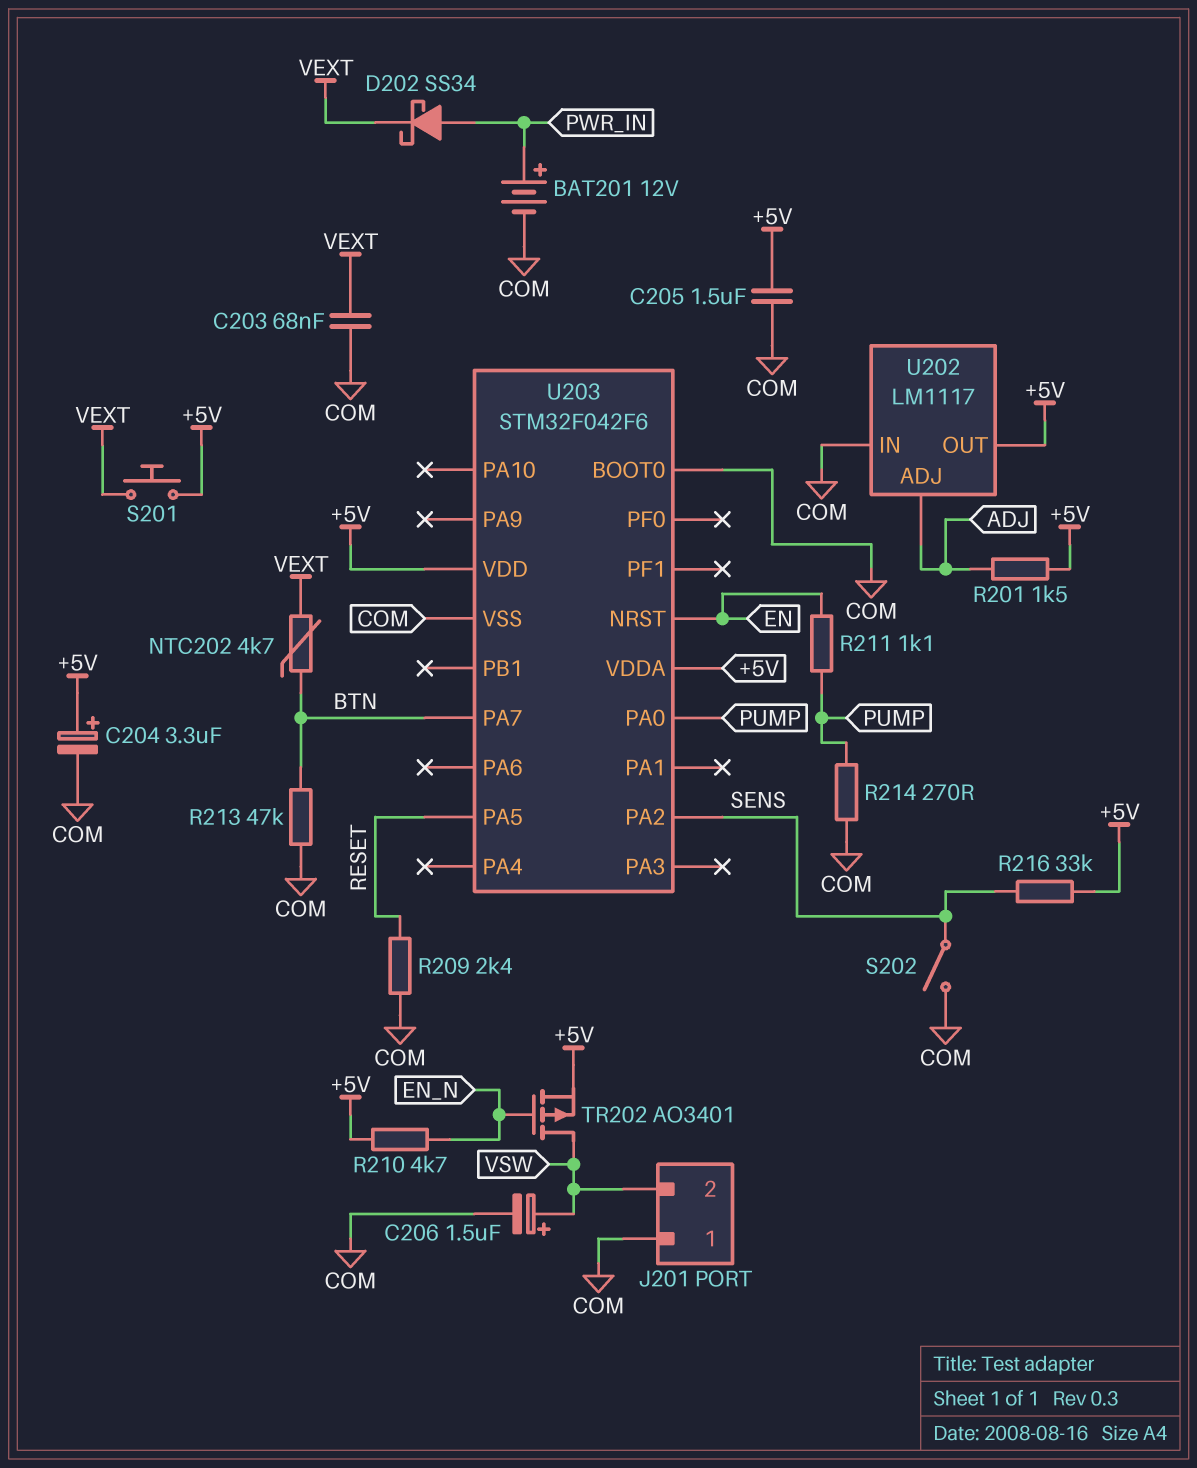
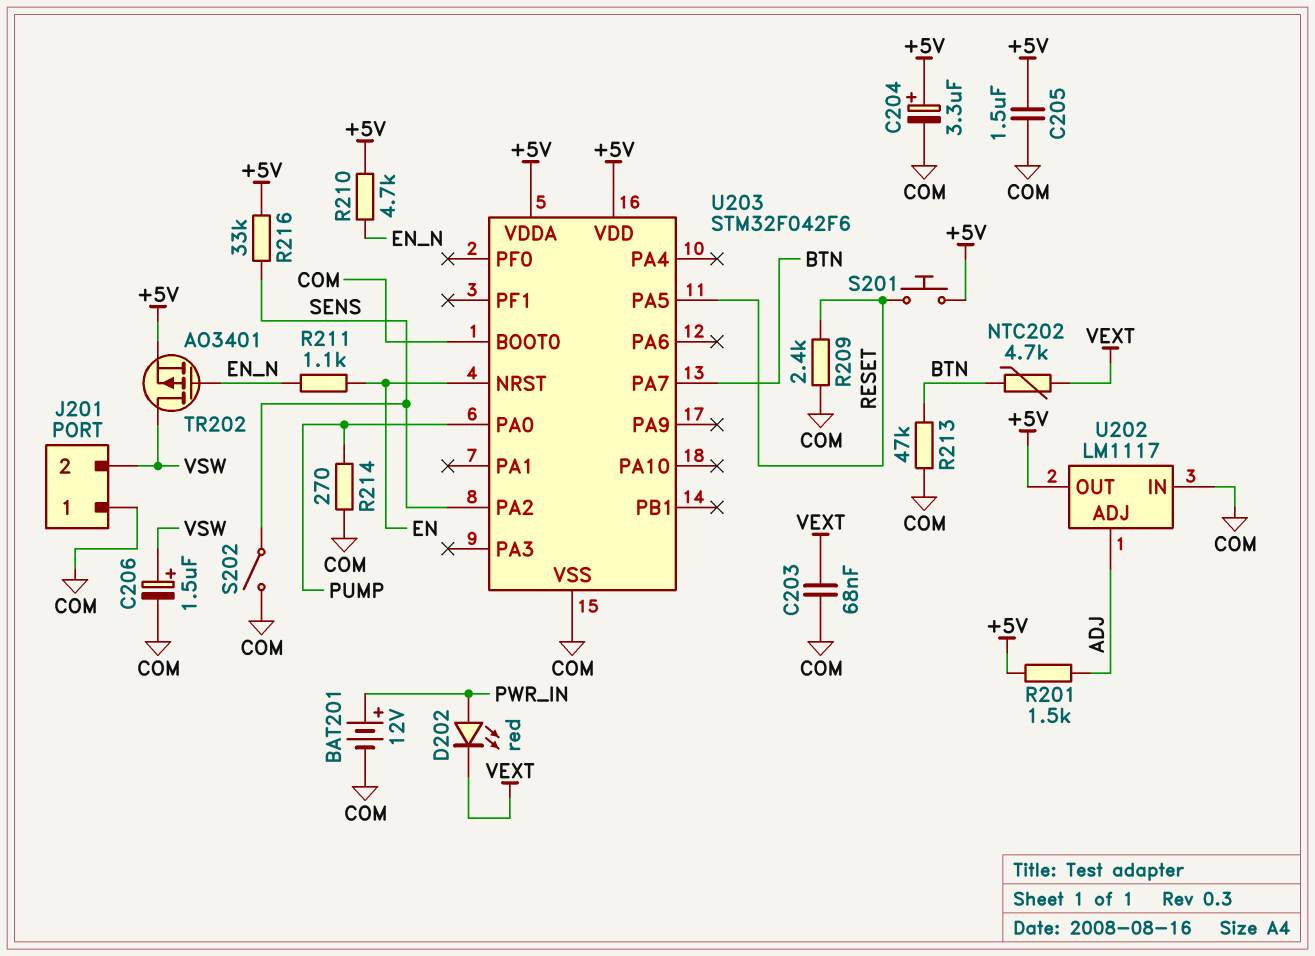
D202: schottky SS34 (A PWR_IN, K VEXT) -> LED red (A PWR_IN, K VEXT)
R211: 1.1k (EN, PUMP) -> 1.1k (EN, EN_N)
S201: button (+5V, VEXT) -> button (+5V, RESET)

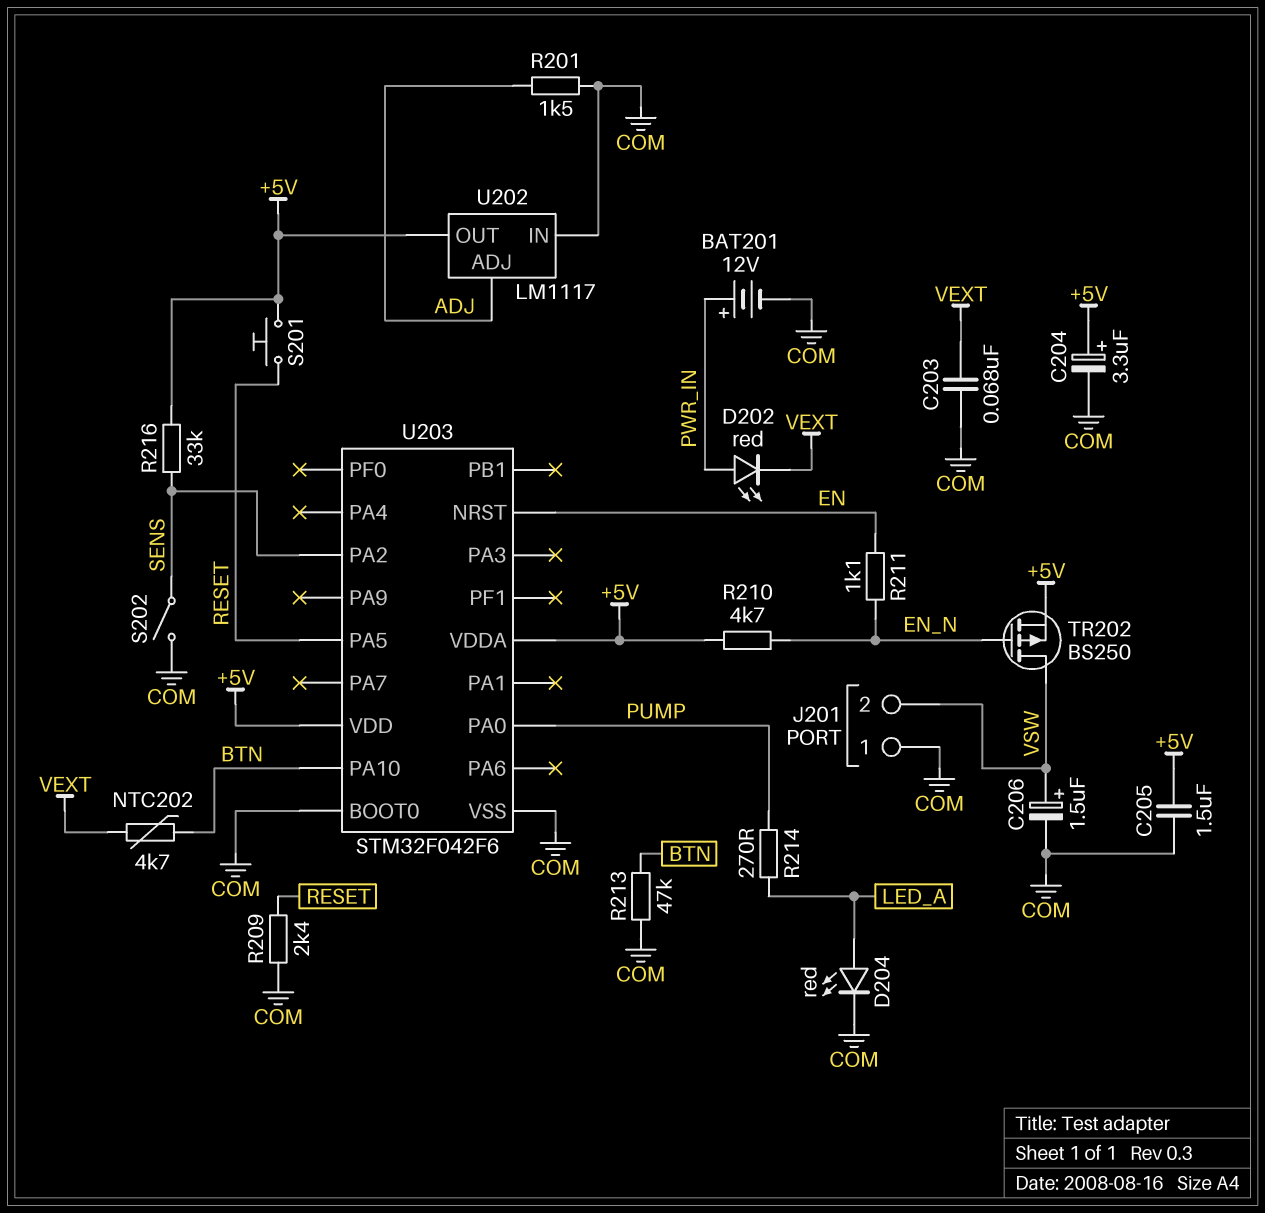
D204: none -> LED red (A LED_A, K COM)
R201: 1.5k (+5V, ADJ) -> 1.5k (ADJ, COM)
R214: 270 (COM, PUMP) -> 270 (LED_A, PUMP)
TR202: PMOS AO3401 (G EN_N, D VSW, S +5V) -> PMOS BS250 (G EN_N, D VSW, S +5V)
U203 pin PA7: BTN -> none
U203 pin PA10: none -> BTN

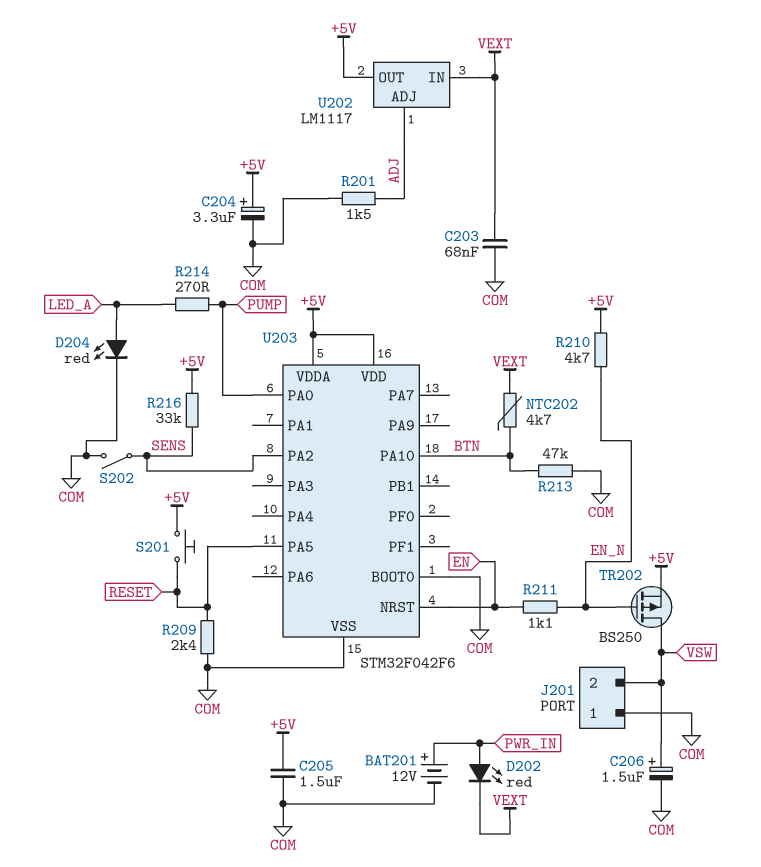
U202 pin IN: COM -> VEXT

